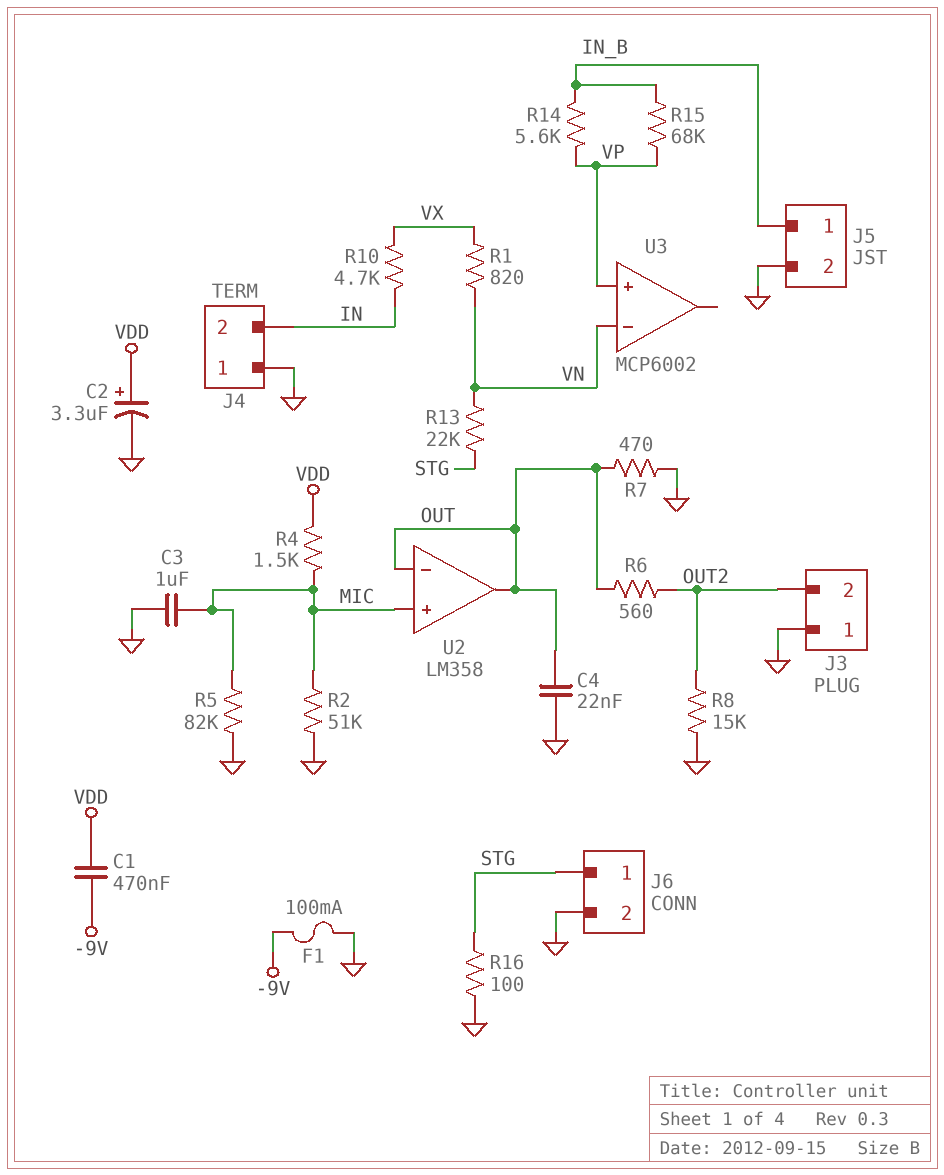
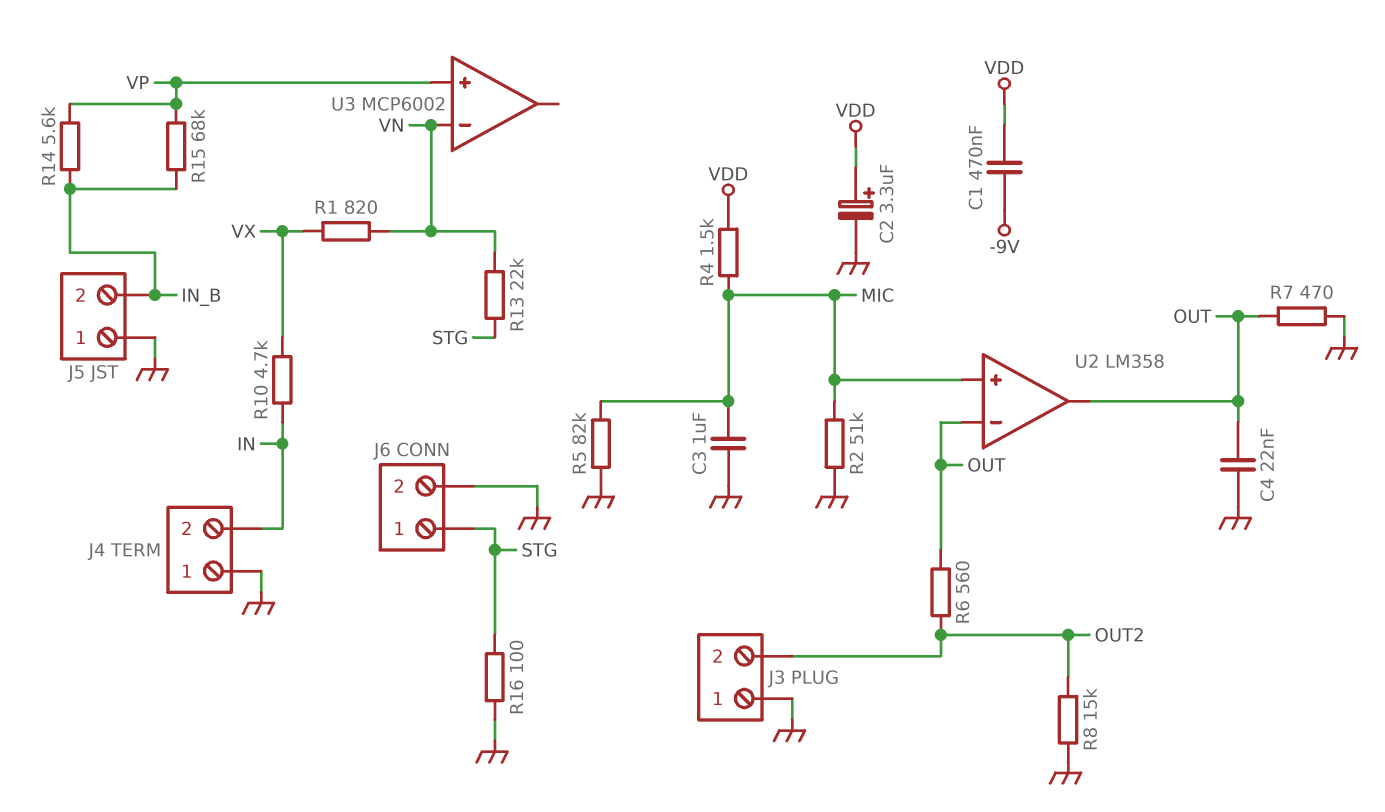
F1: 100mA (-9V, GND) -> none
J5 pin 1: IN_B -> GND
J5 pin 2: GND -> IN_B

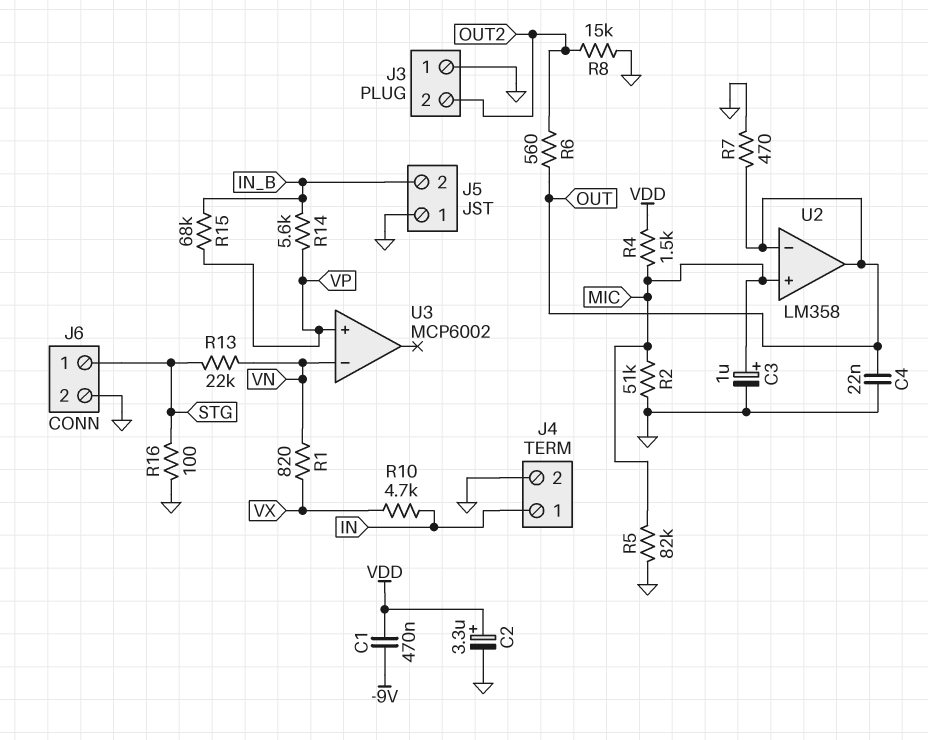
C3: 1uF (GND, MIC) -> 1uF (plus MIC, minus GND)
J4 pin 1: GND -> IN
J4 pin 2: IN -> GND

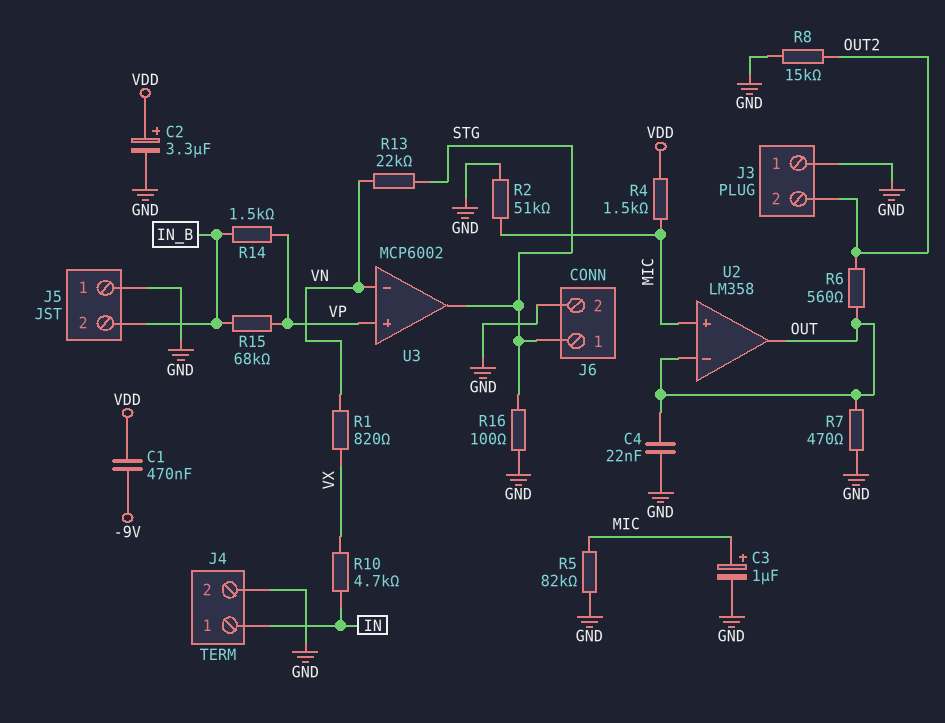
R14: 5.6k (IN_B, VP) -> 1.5k (IN_B, VP)
U3 pin out: none -> STG

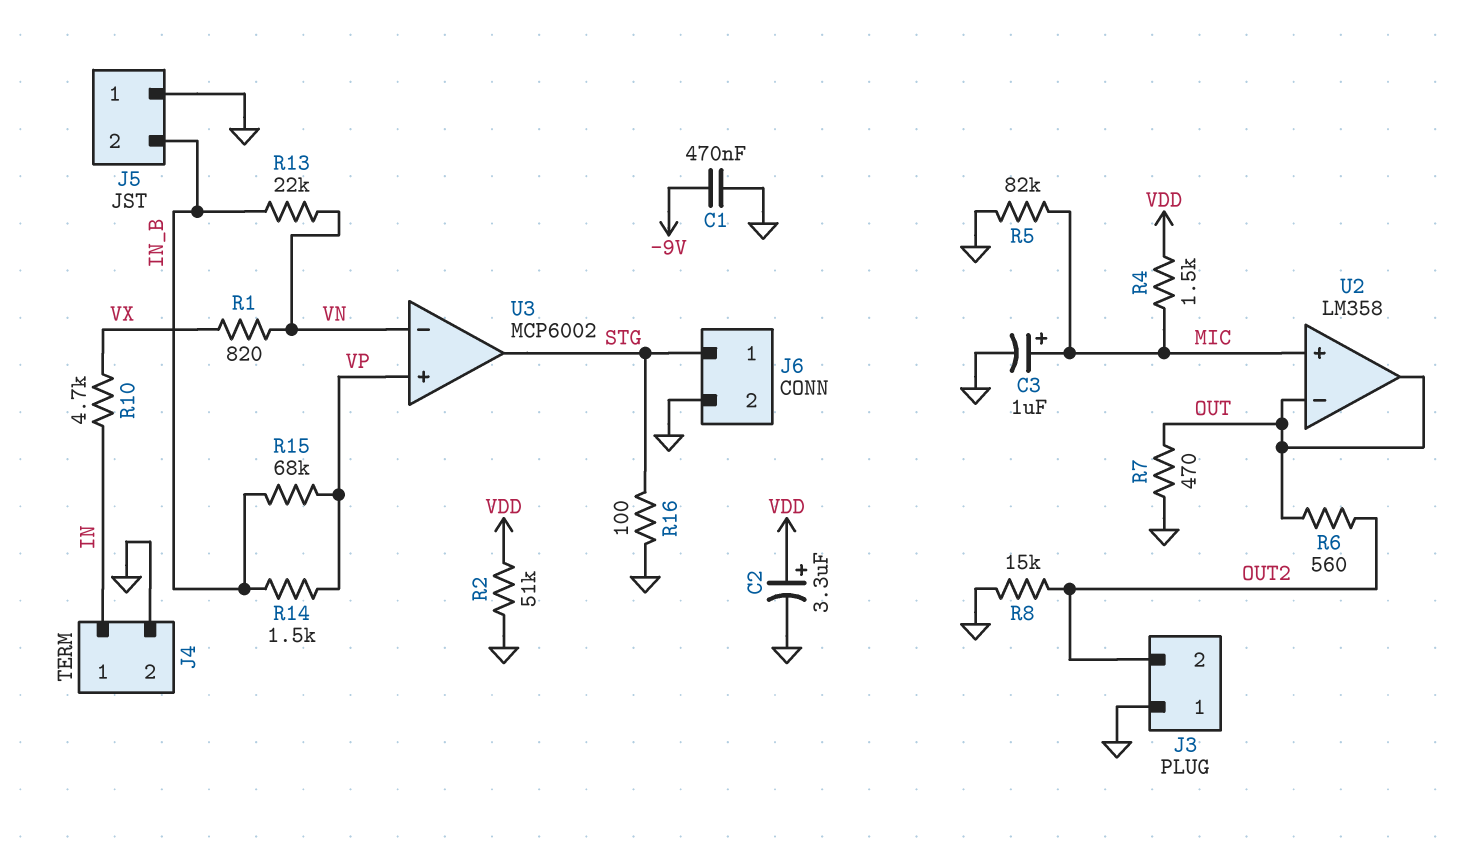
C1: 470nF (-9V, VDD) -> 470nF (-9V, GND)
C4: 22nF (GND, OUT) -> none
R2: 51k (GND, MIC) -> 51k (GND, VDD)
R13: 22k (STG, VN) -> 22k (IN_B, VN)

